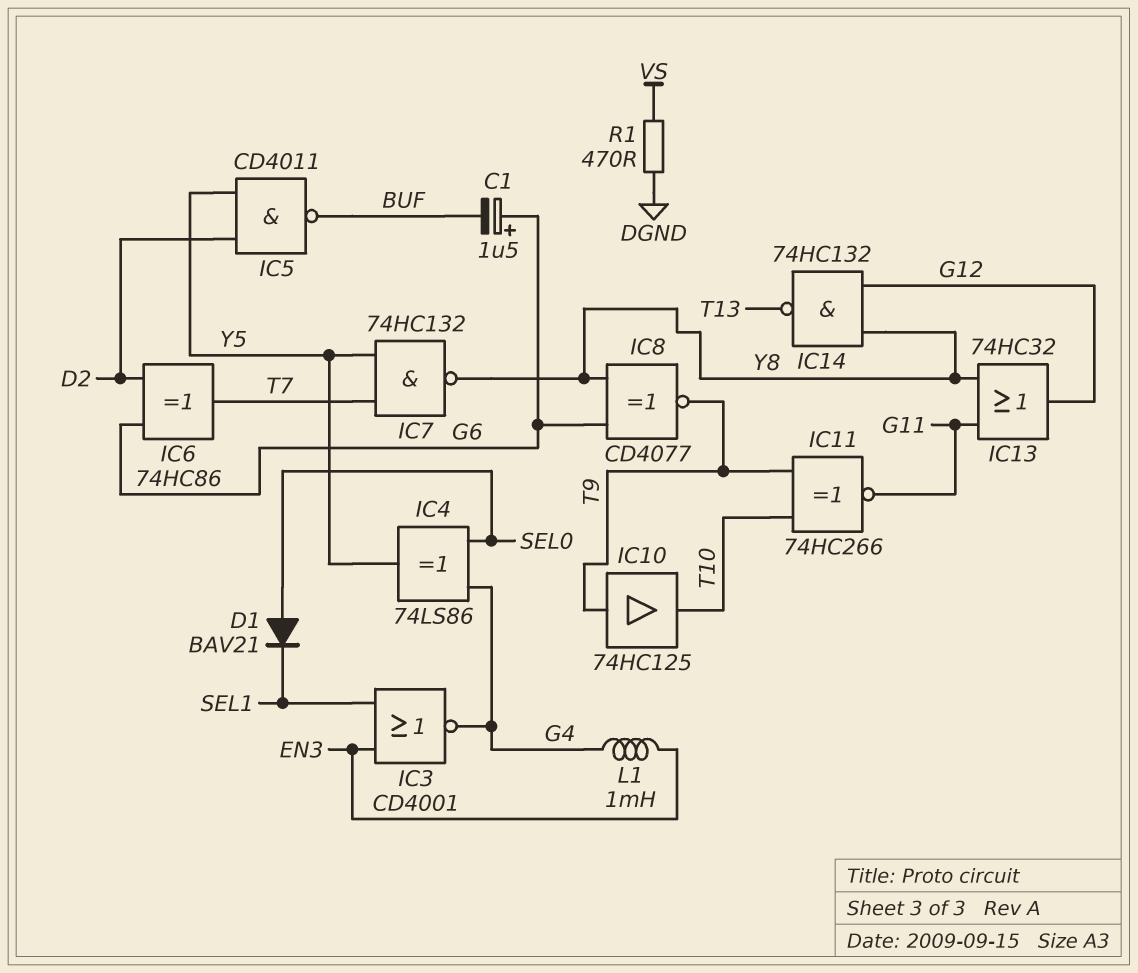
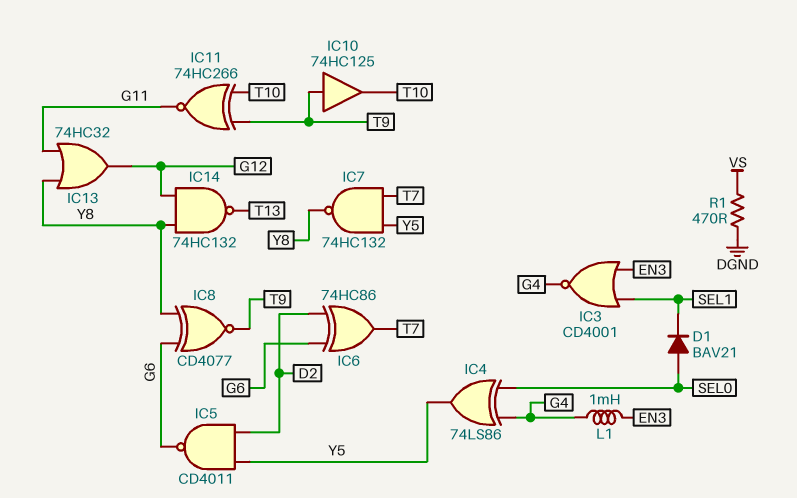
C1: 1.5uF (plus G6, minus BUF) -> none
IC5: NAND CD4011 (in D2, in Y5, out BUF) -> NAND CD4011 (in D2, in Y5, out G6)

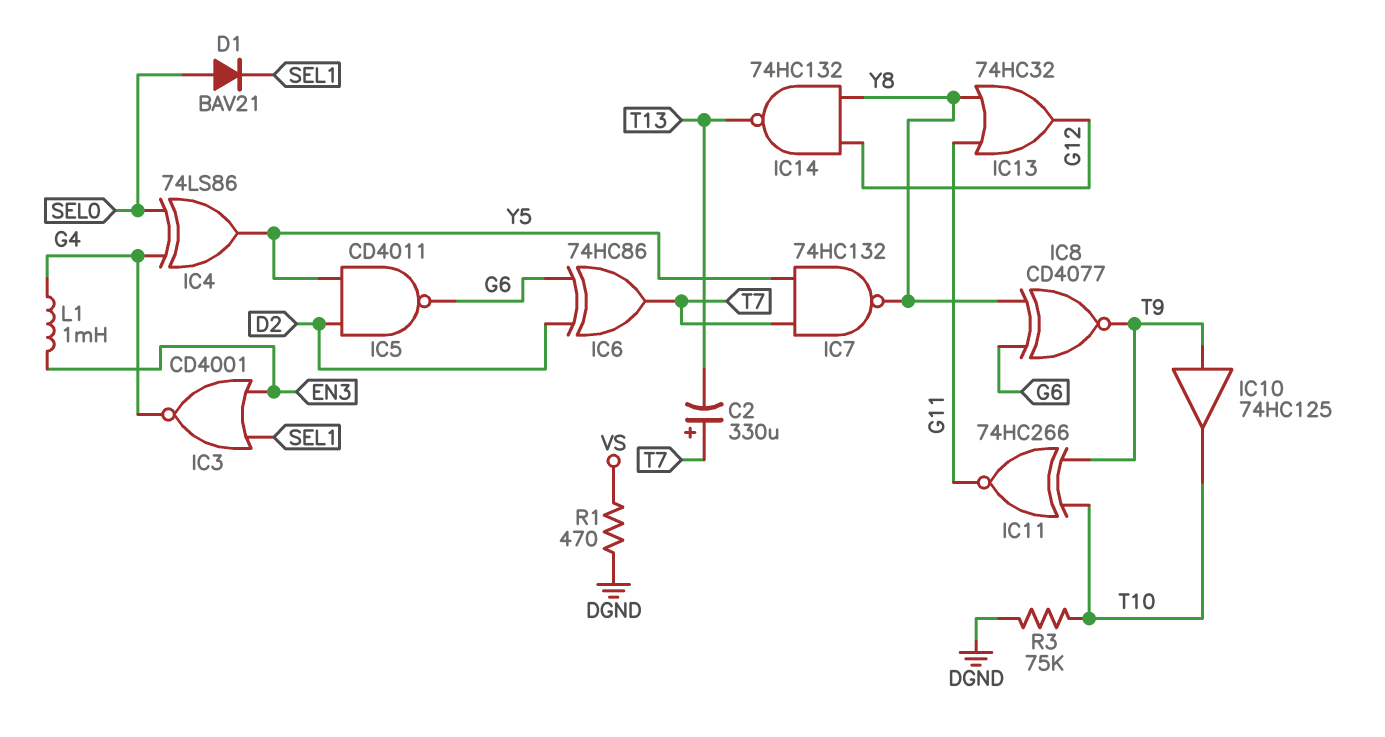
C2: none -> 330uF (plus T7, minus T13)
R3: none -> 75k (DGND, T10)

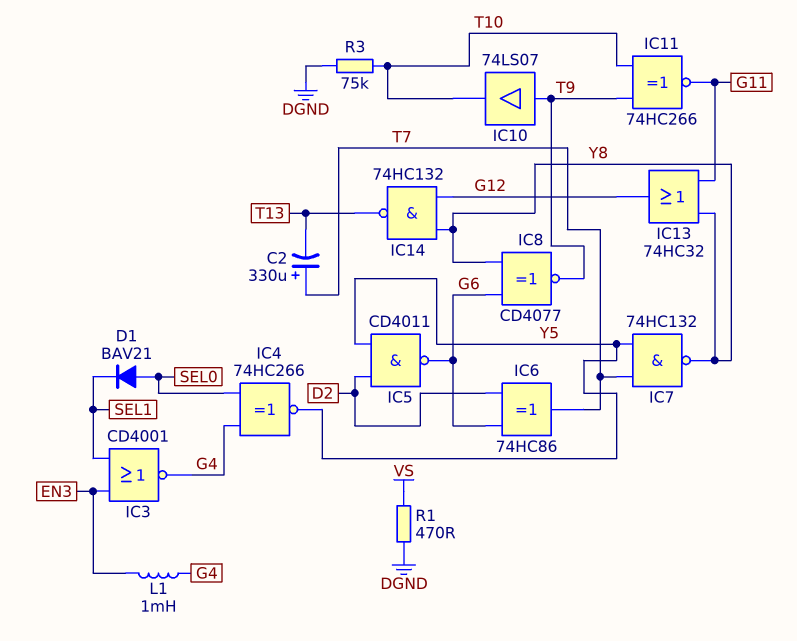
IC4: XOR 74LS86 (in G4, in SEL0, out Y5) -> XNOR 74HC266 (in G4, in SEL0, out Y5)
IC10: buffer 74HC125 (in T9, out T10) -> buffer 74LS07 (in T9, out T10)

